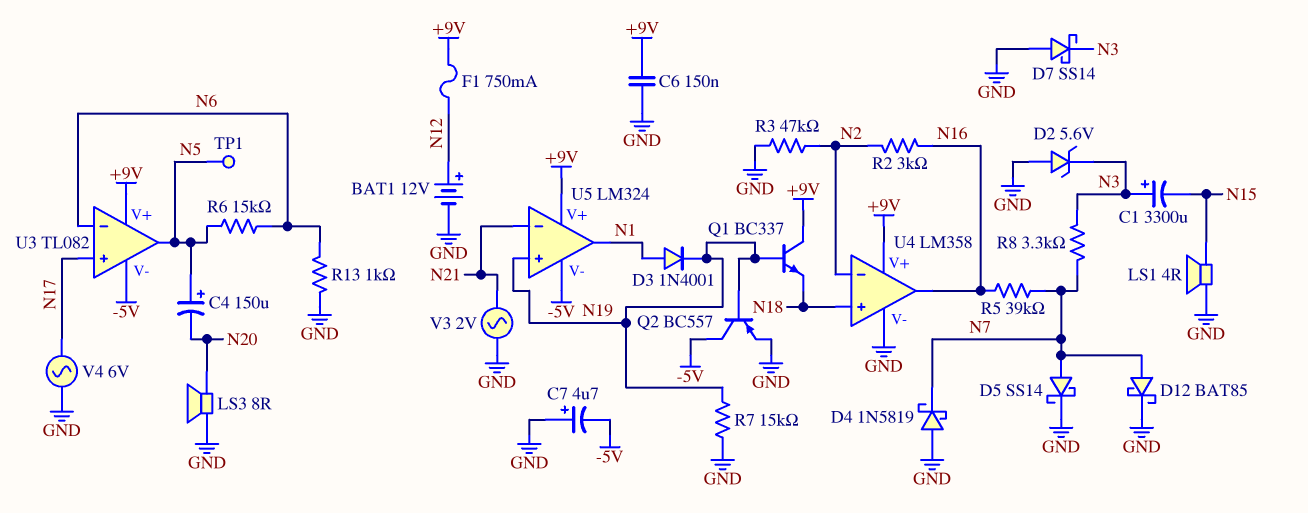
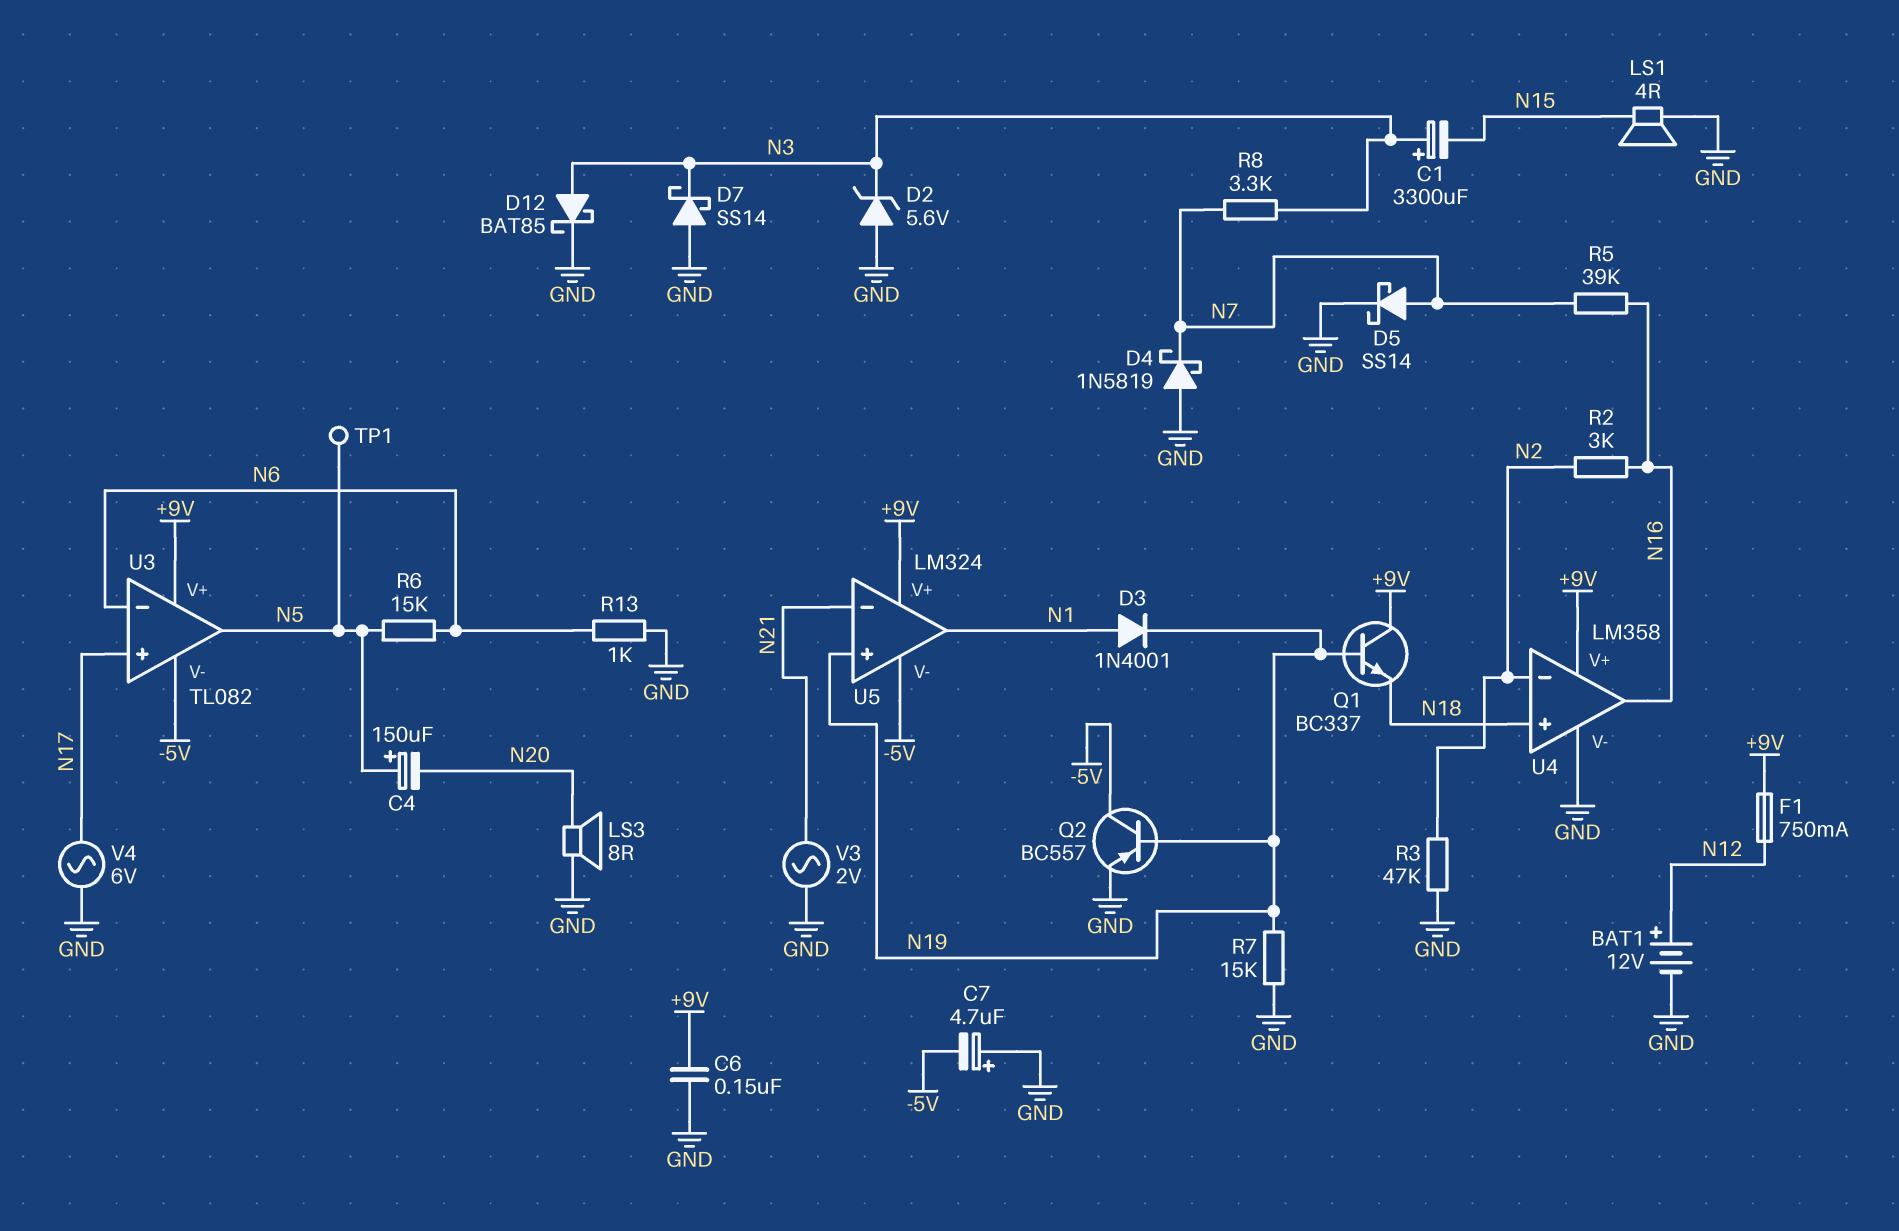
D12: schottky BAT85 (A N7, K GND) -> schottky BAT85 (A N3, K GND)

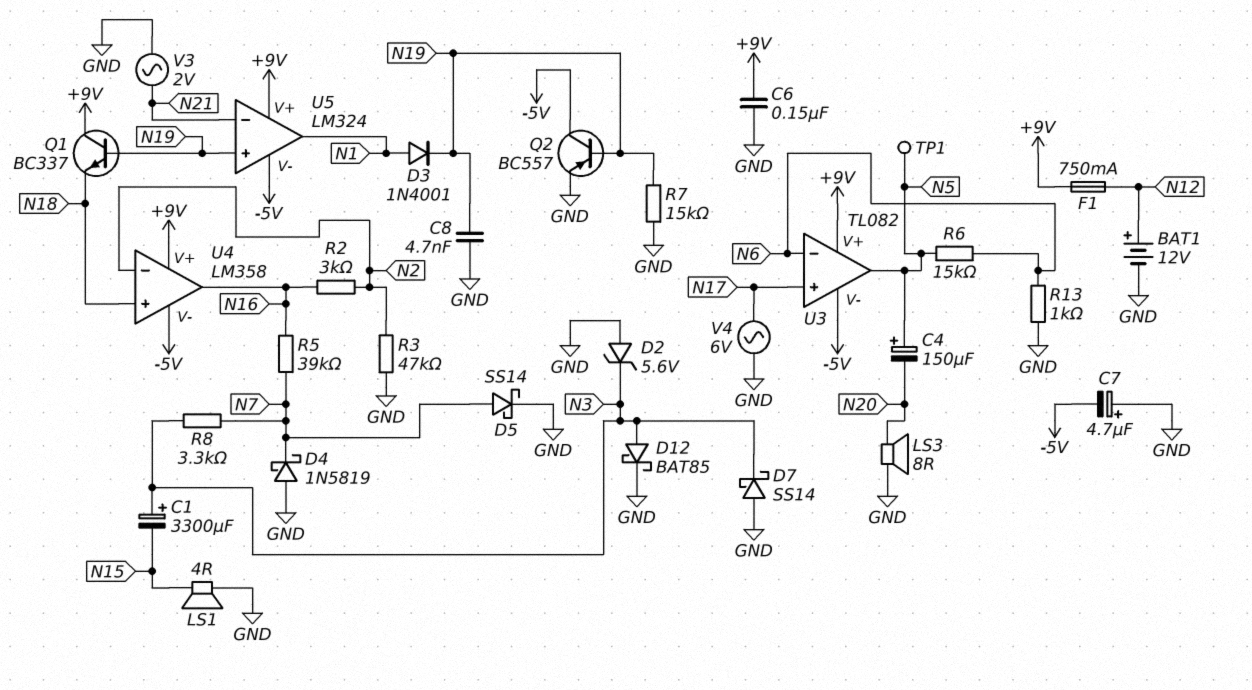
C8: none -> 4.7nF (GND, N19)
U4 pin V-: GND -> -5V

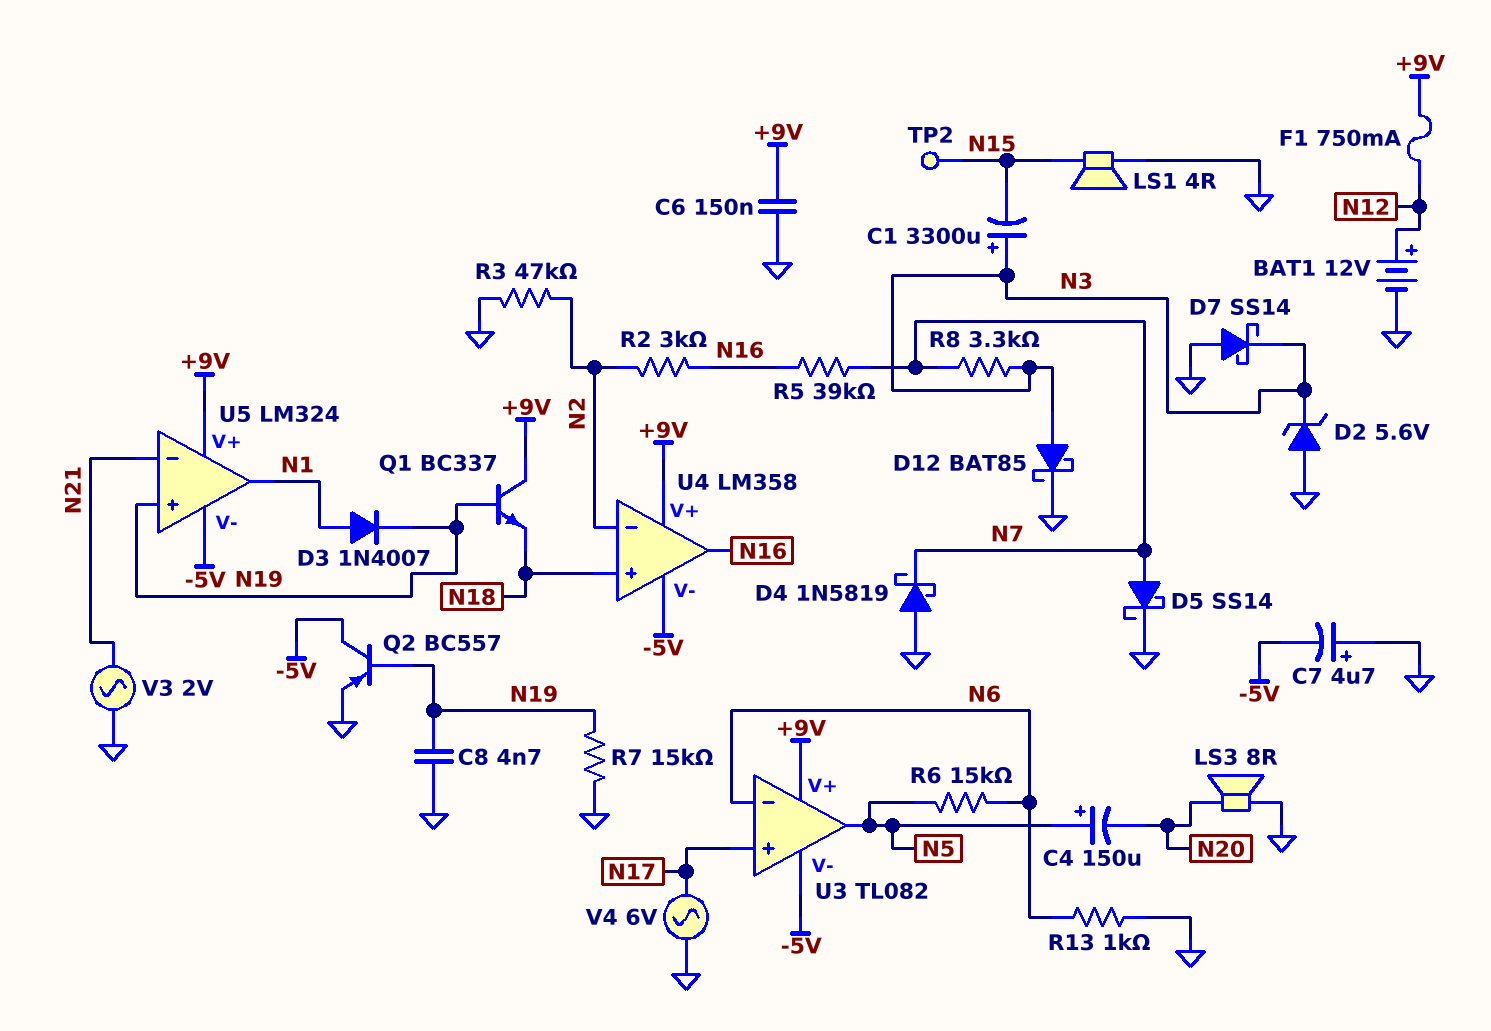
D3: diode 1N4001 (A N1, K N19) -> diode 1N4007 (A N1, K N19)
TP1: test point (N5) -> none
TP2: none -> test point (N15)

